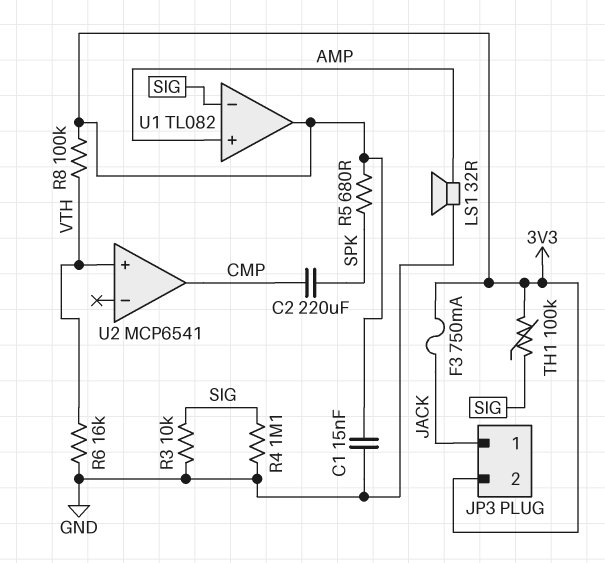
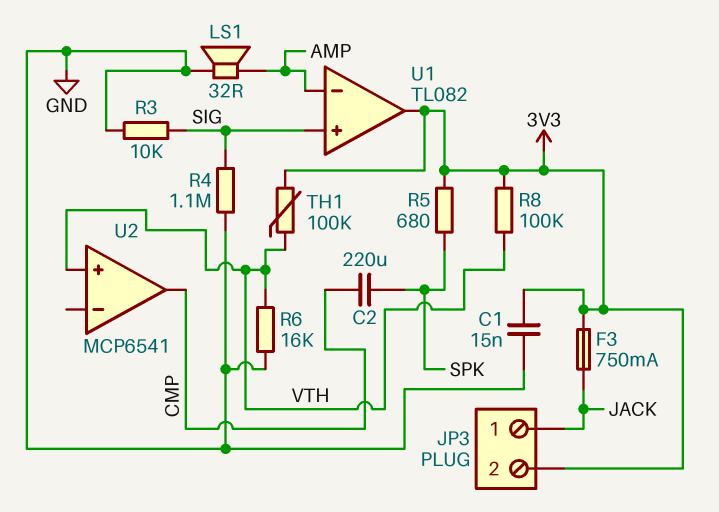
TH1: 100k (3V3, SIG) -> 100k (3V3, VTH)
U1 pin in+: AMP -> SIG
U1 pin in-: SIG -> AMP

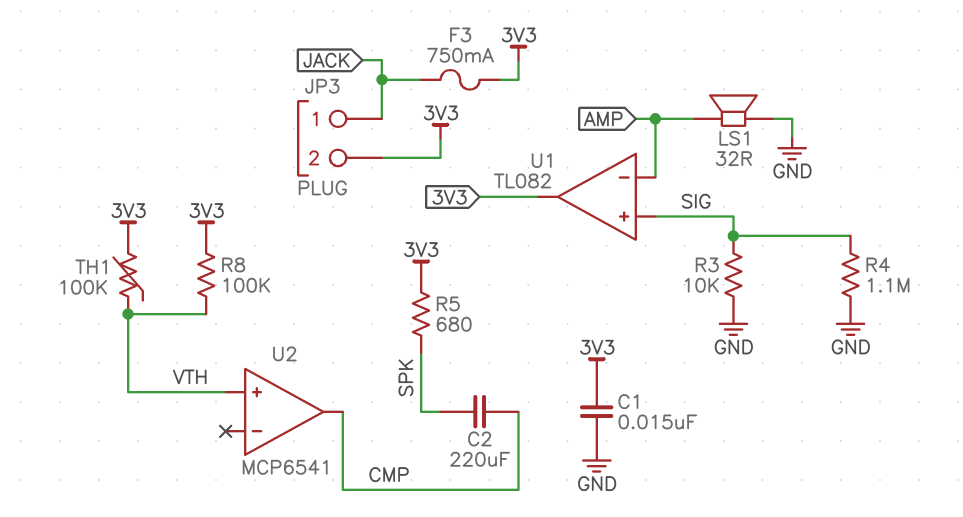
R6: 16k (GND, VTH) -> none

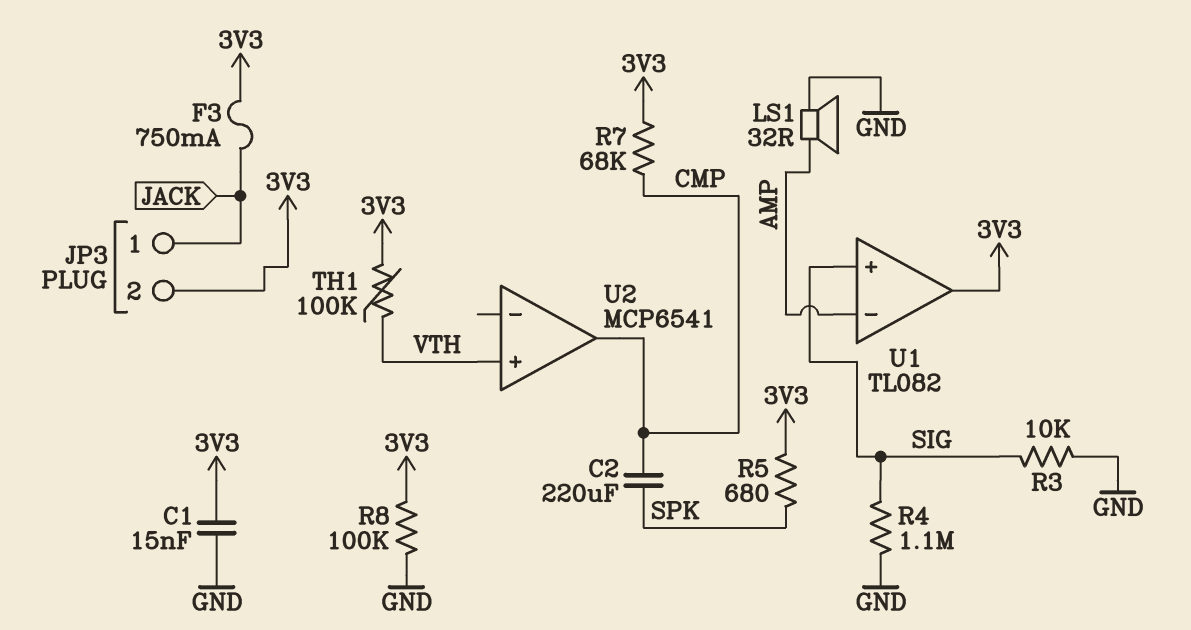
R7: none -> 68k (3V3, CMP)
R8: 100k (3V3, VTH) -> 100k (3V3, GND)

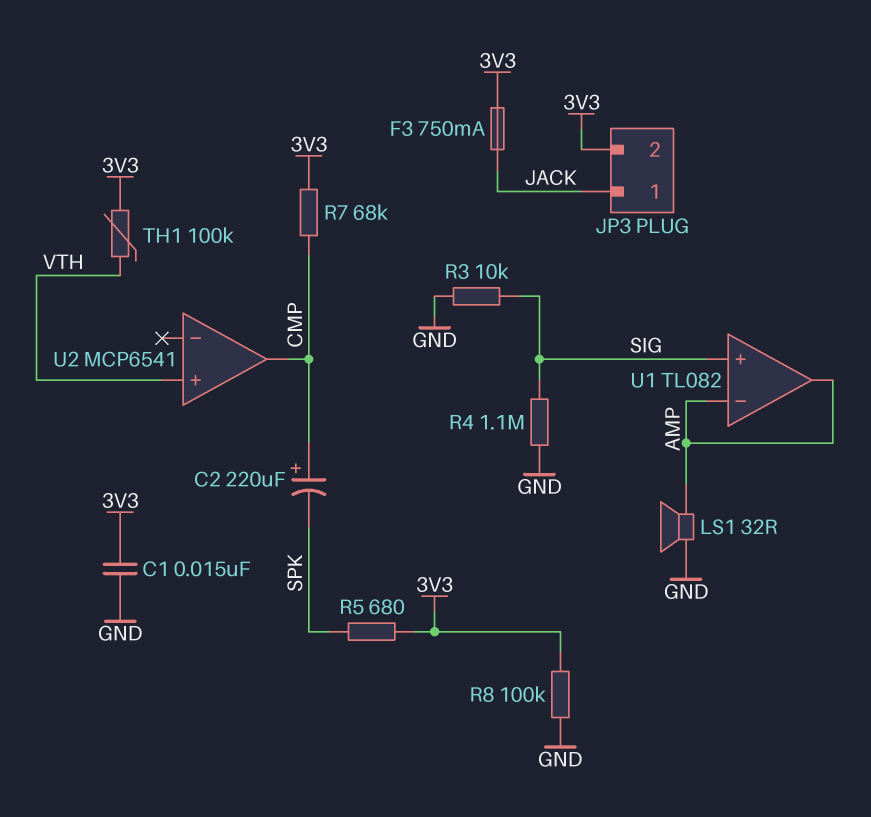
C2: 220uF (CMP, SPK) -> 220uF (plus CMP, minus SPK)
U1 pin out: 3V3 -> AMP

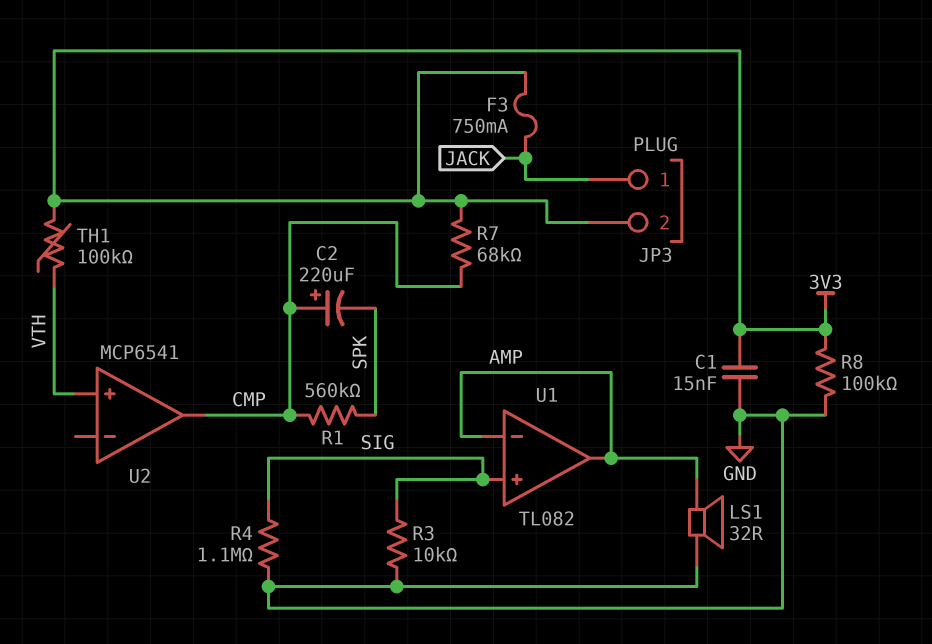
R1: none -> 560k (CMP, SPK)
R5: 680 (3V3, SPK) -> none

